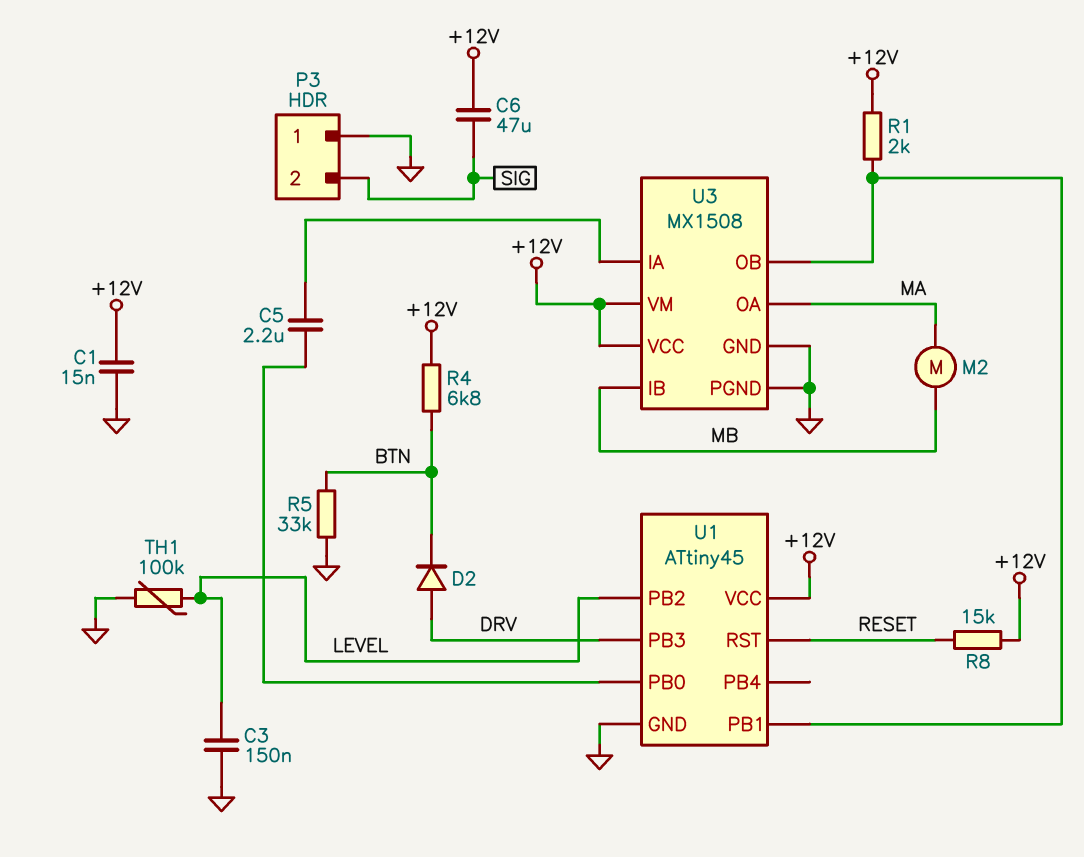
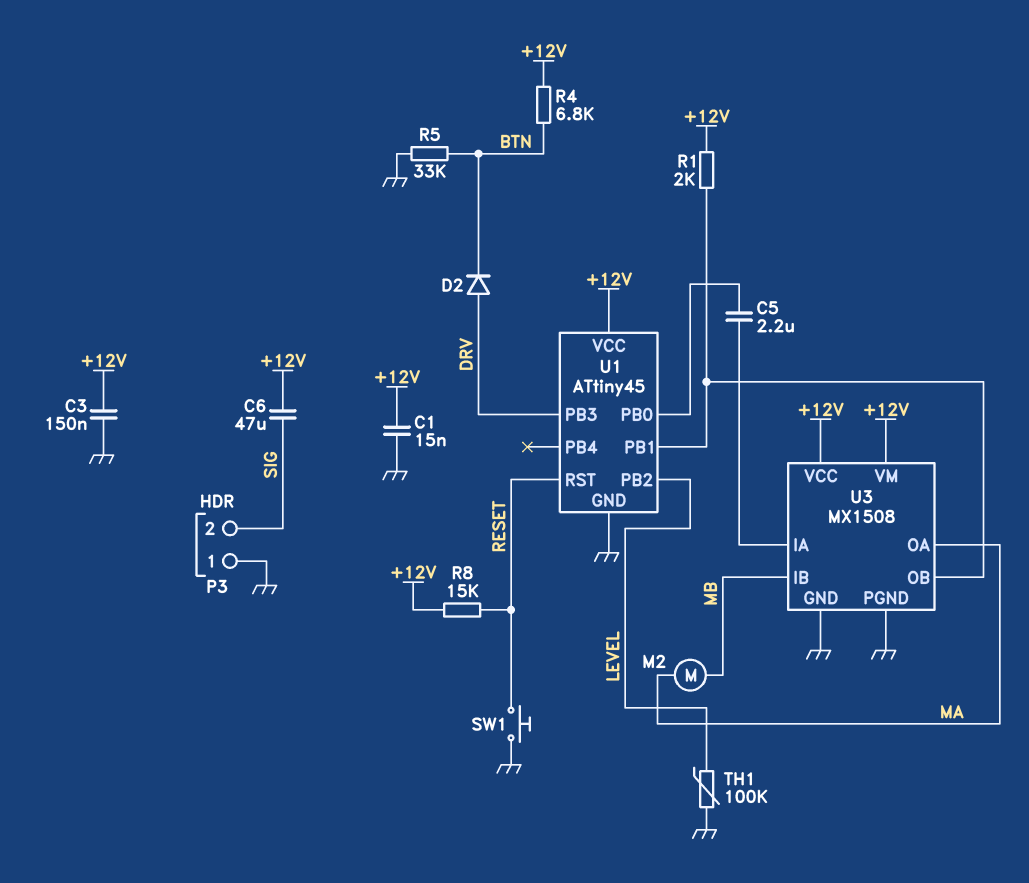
C3: 150nF (GND, LEVEL) -> 150nF (+12V, GND)
SW1: none -> button (GND, RESET)

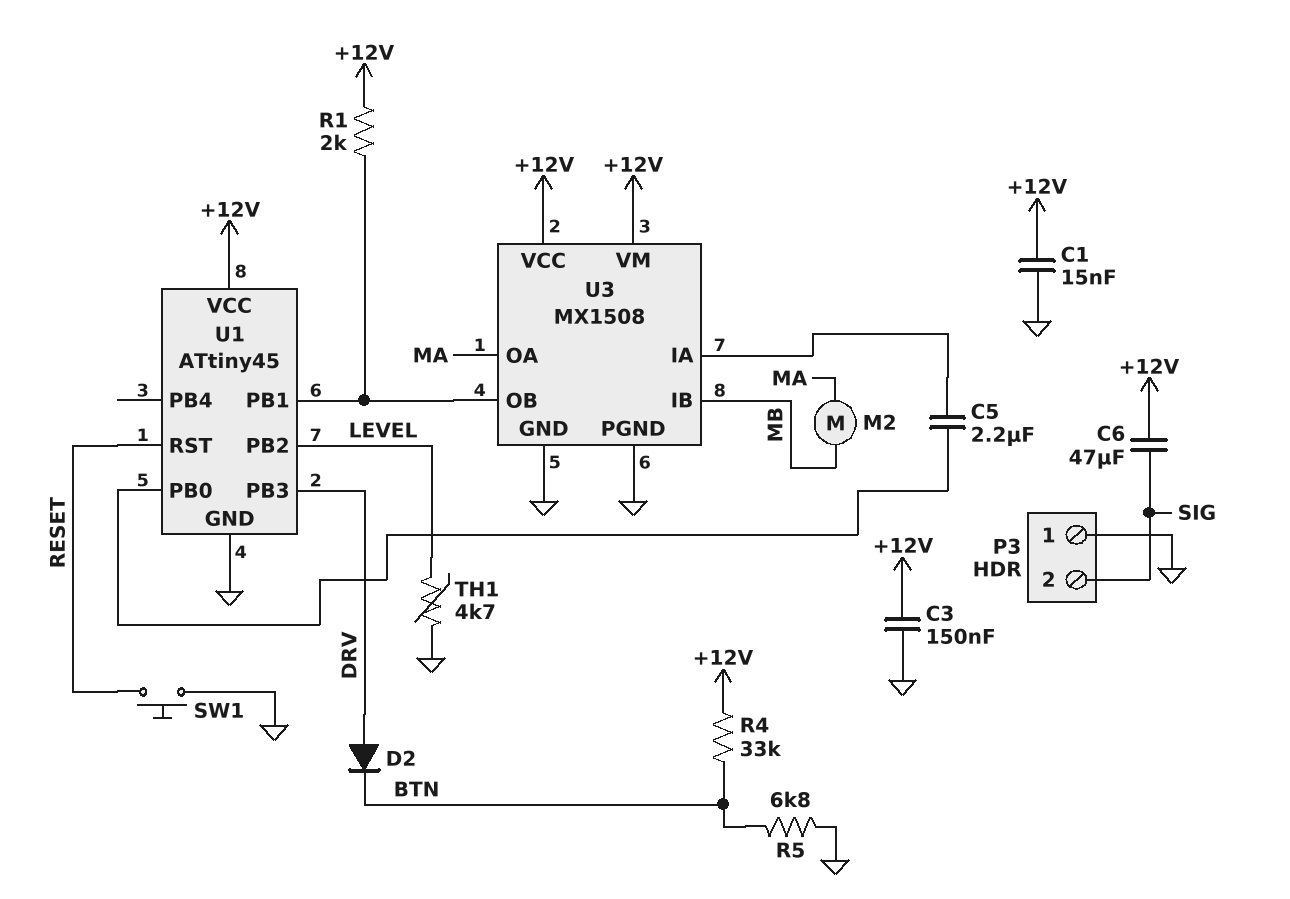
R4: 6.8k (+12V, BTN) -> 33k (+12V, BTN)
R5: 33k (BTN, GND) -> 6.8k (BTN, GND)
R8: 15k (+12V, RESET) -> none
TH1: 100k (GND, LEVEL) -> 4.7k (GND, LEVEL)

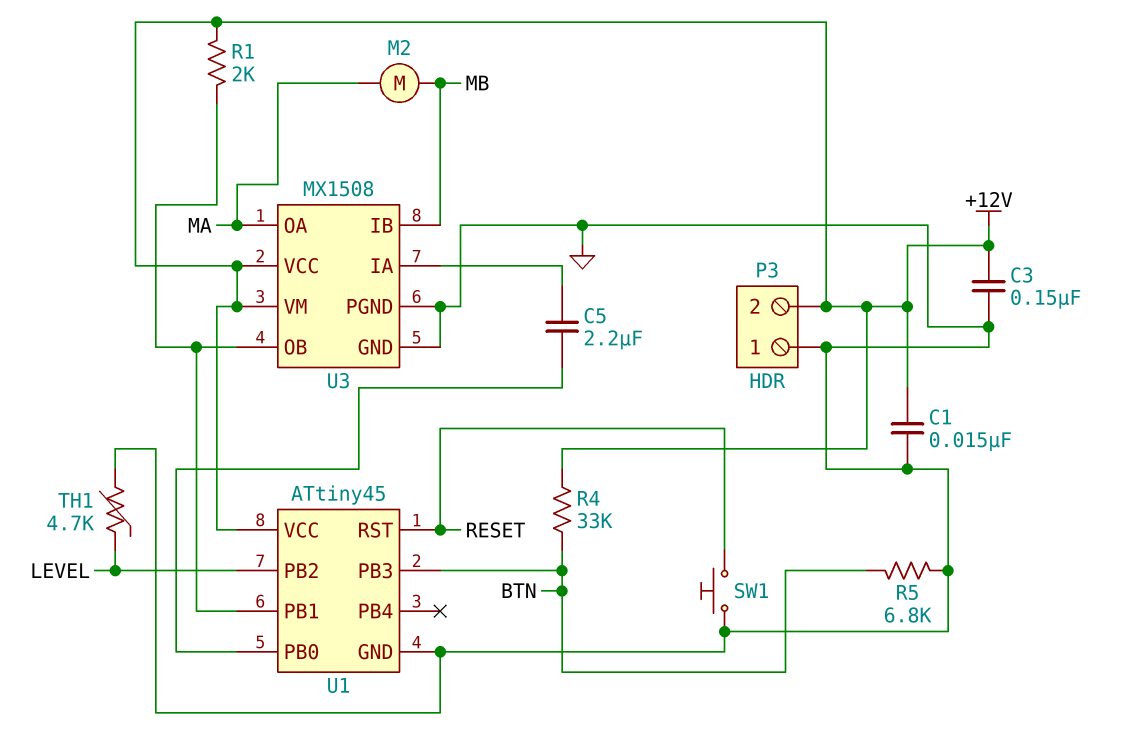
C6: 47uF (+12V, SIG) -> none
D2: diode (A DRV, K BTN) -> none
P3 pin 2: SIG -> +12V
U1 pin PB3: DRV -> BTN

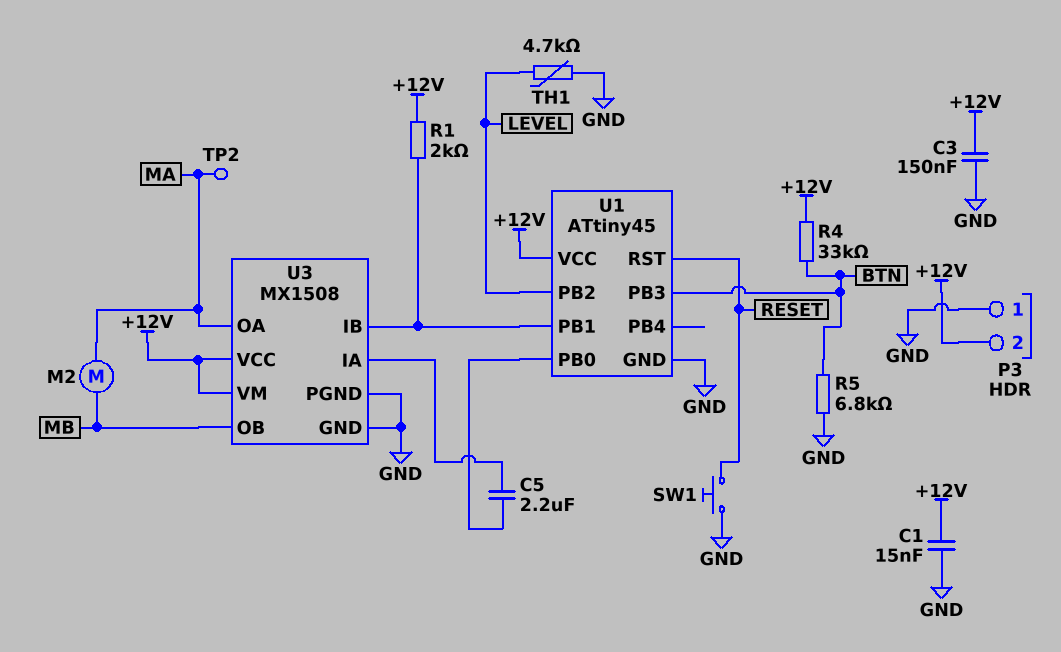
TP2: none -> test point (MA)
U3 pin IB: MB -> U1/PB1
U3 pin OB: U1/PB1 -> MB

